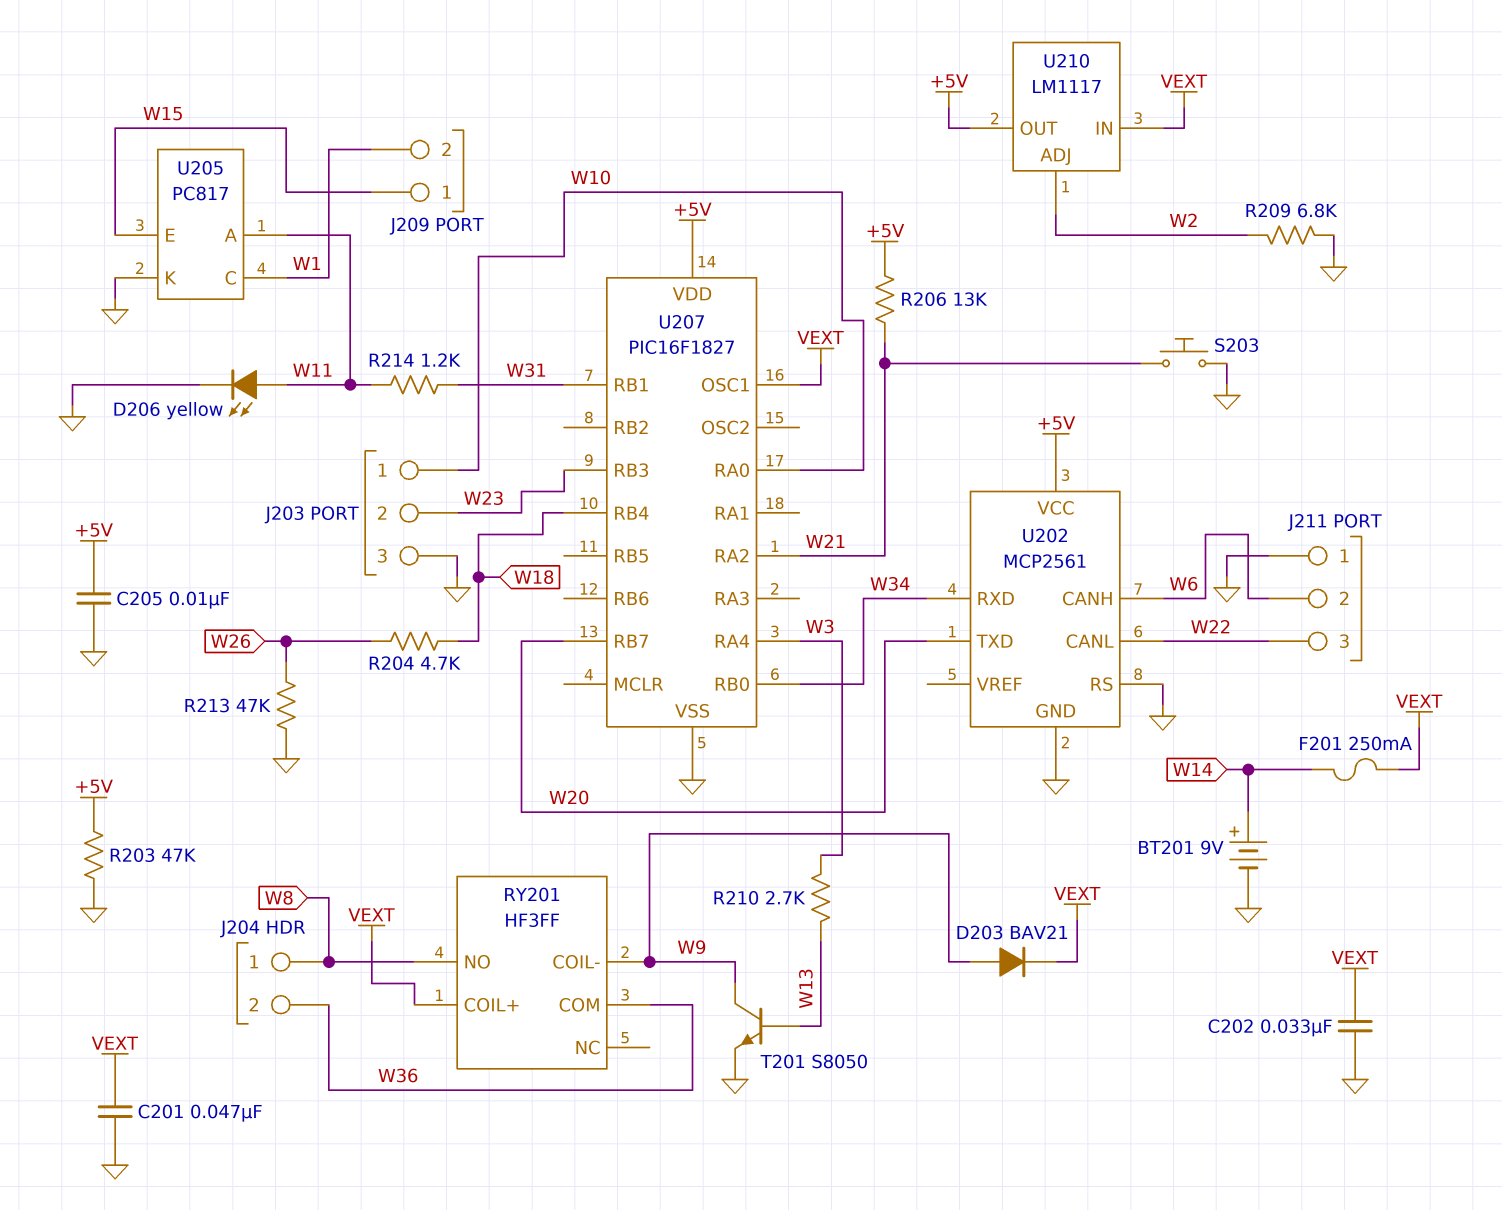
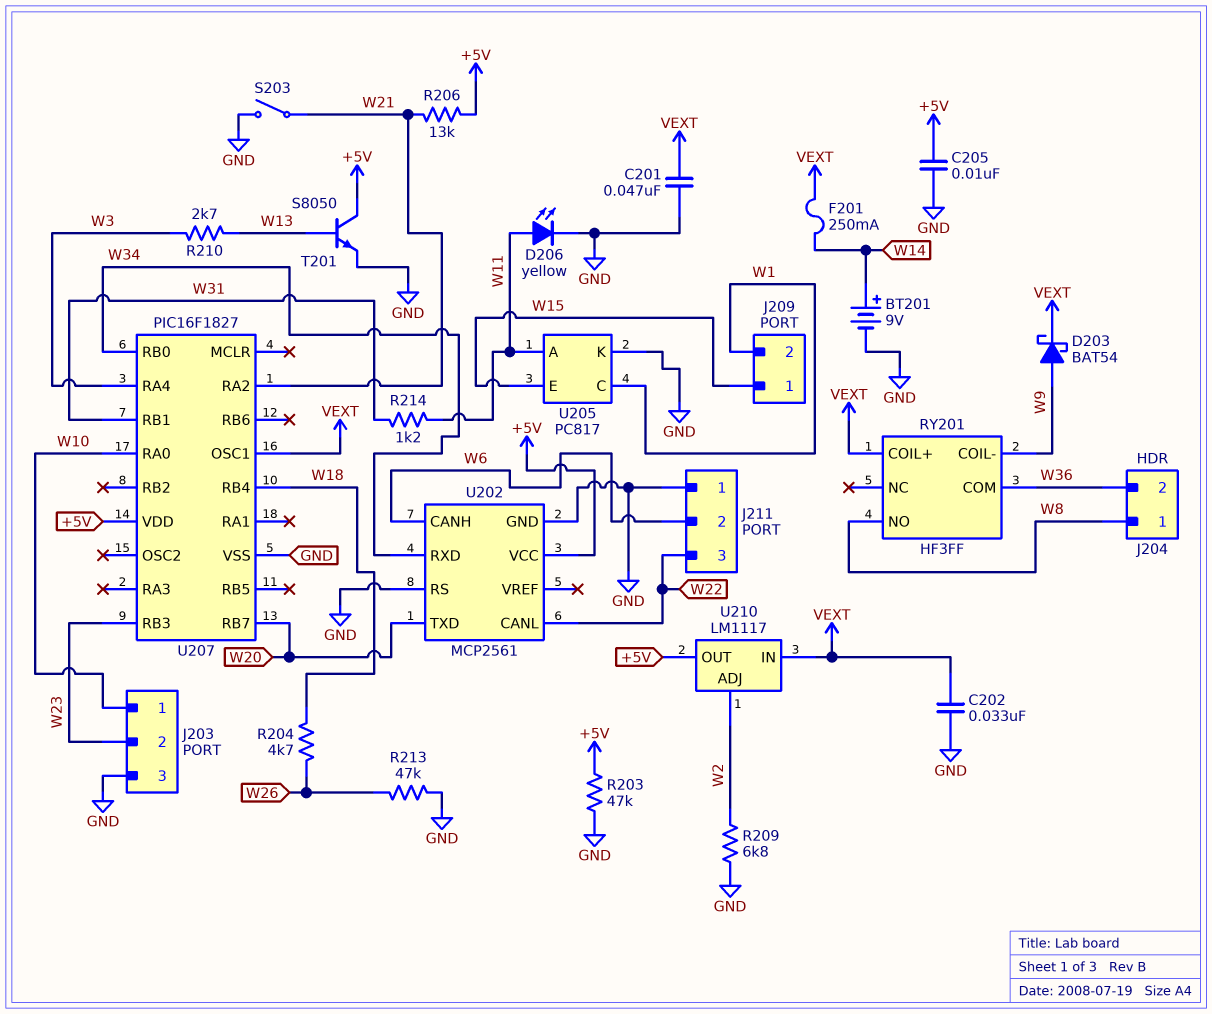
D203: diode BAV21 (A W9, K VEXT) -> schottky BAT54 (A W9, K VEXT)
S203: button (GND, W21) -> switch (GND, W21)
T201: NPN S8050 (B W13, C W9, E GND) -> NPN S8050 (B W13, C +5V, E GND)

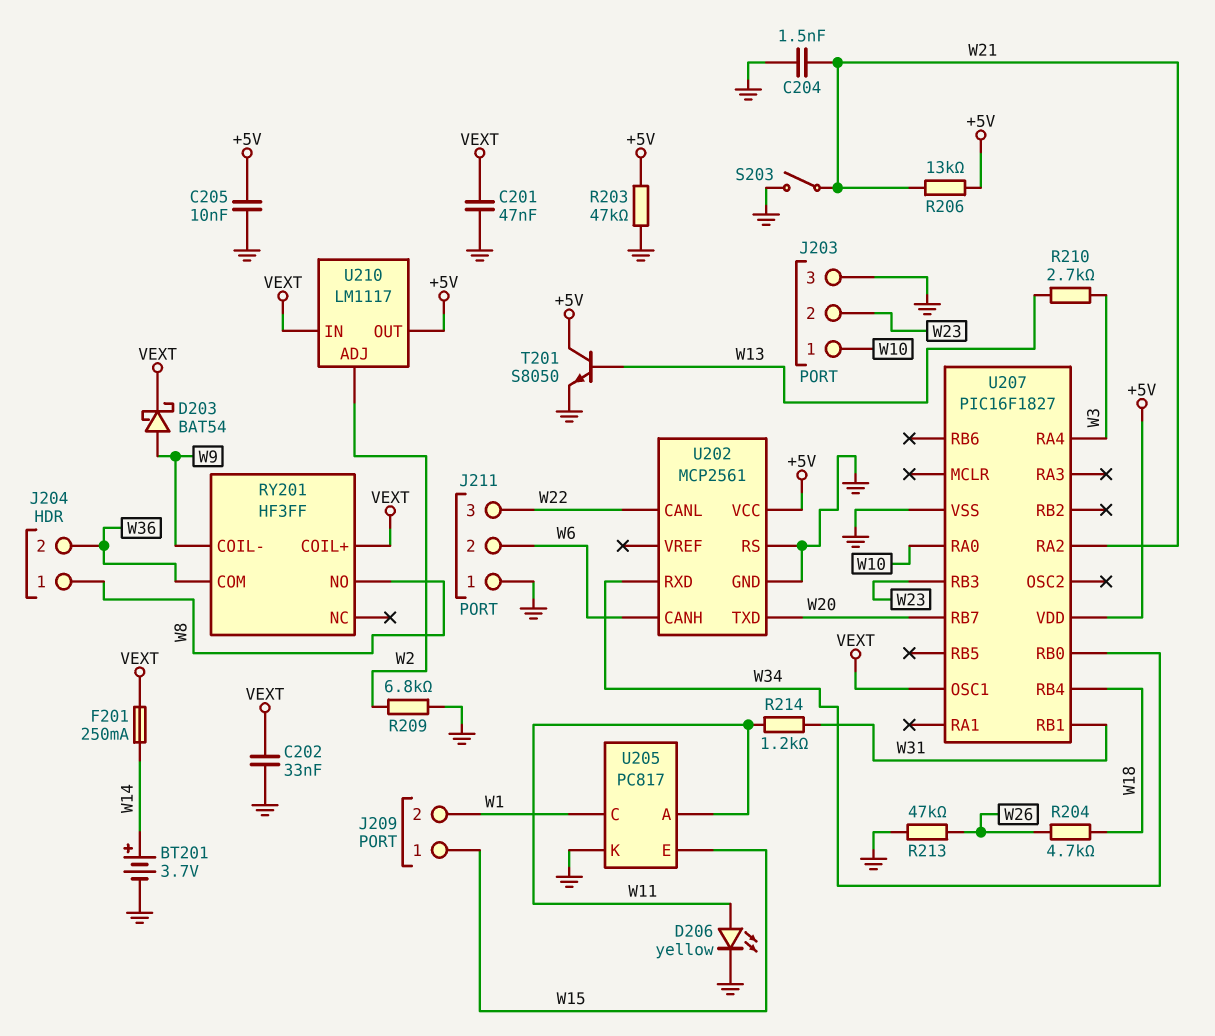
BT201: 9V (plus W14, minus GND) -> 3.7V (plus W14, minus GND)
C204: none -> 1.5nF (GND, W21)

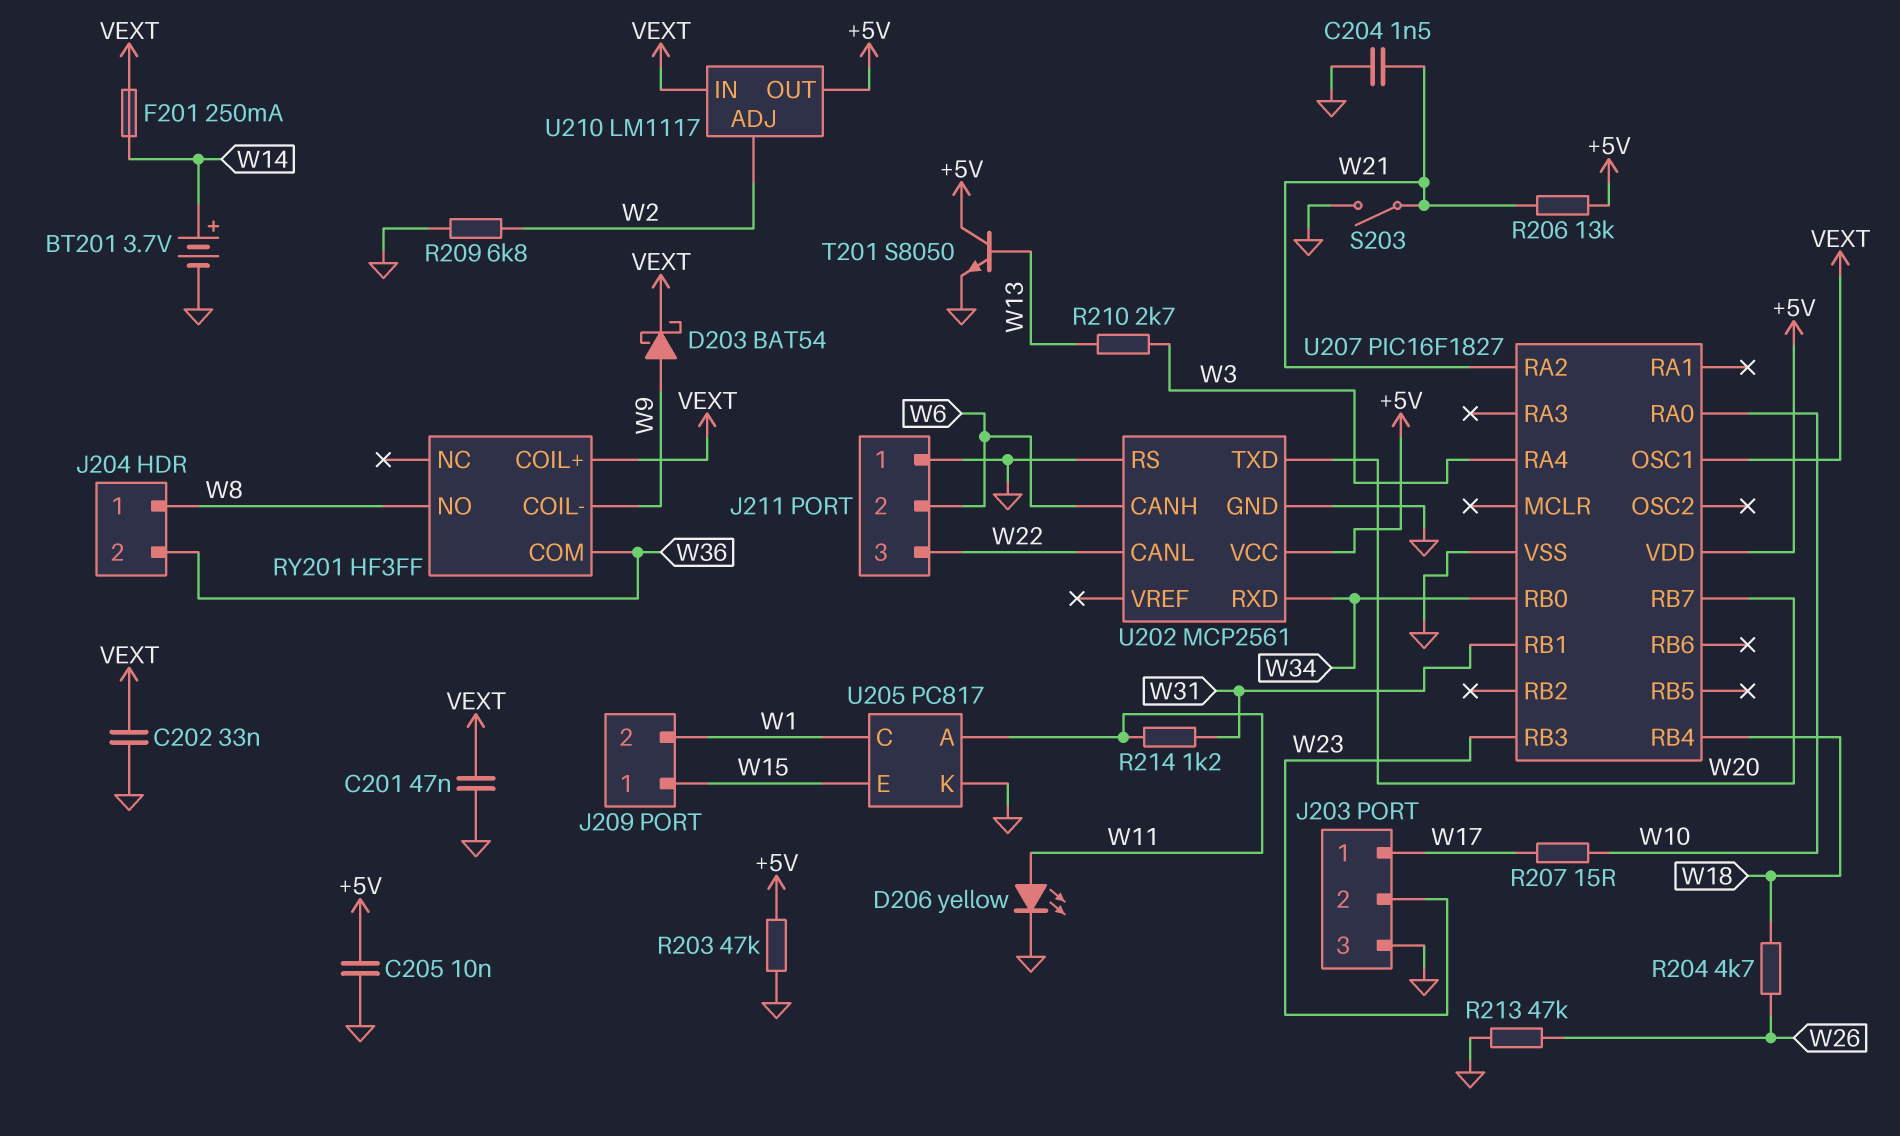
J203 pin 1: W10 -> W17
R207: none -> 15 (W10, W17)

